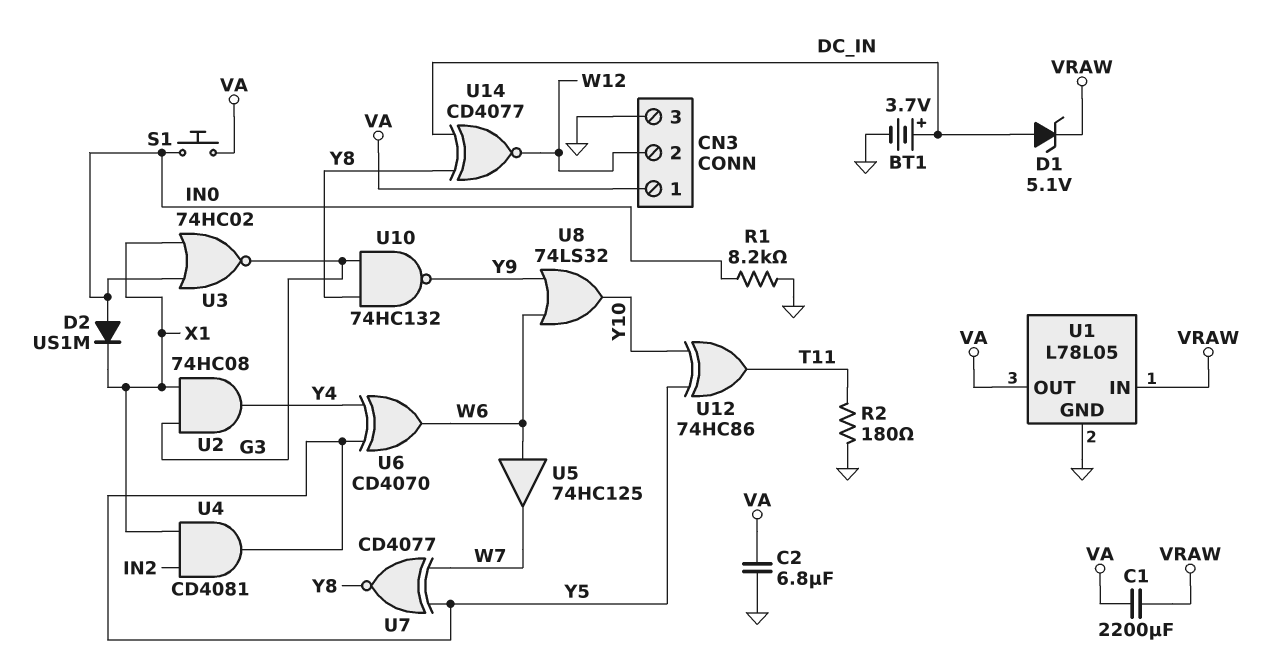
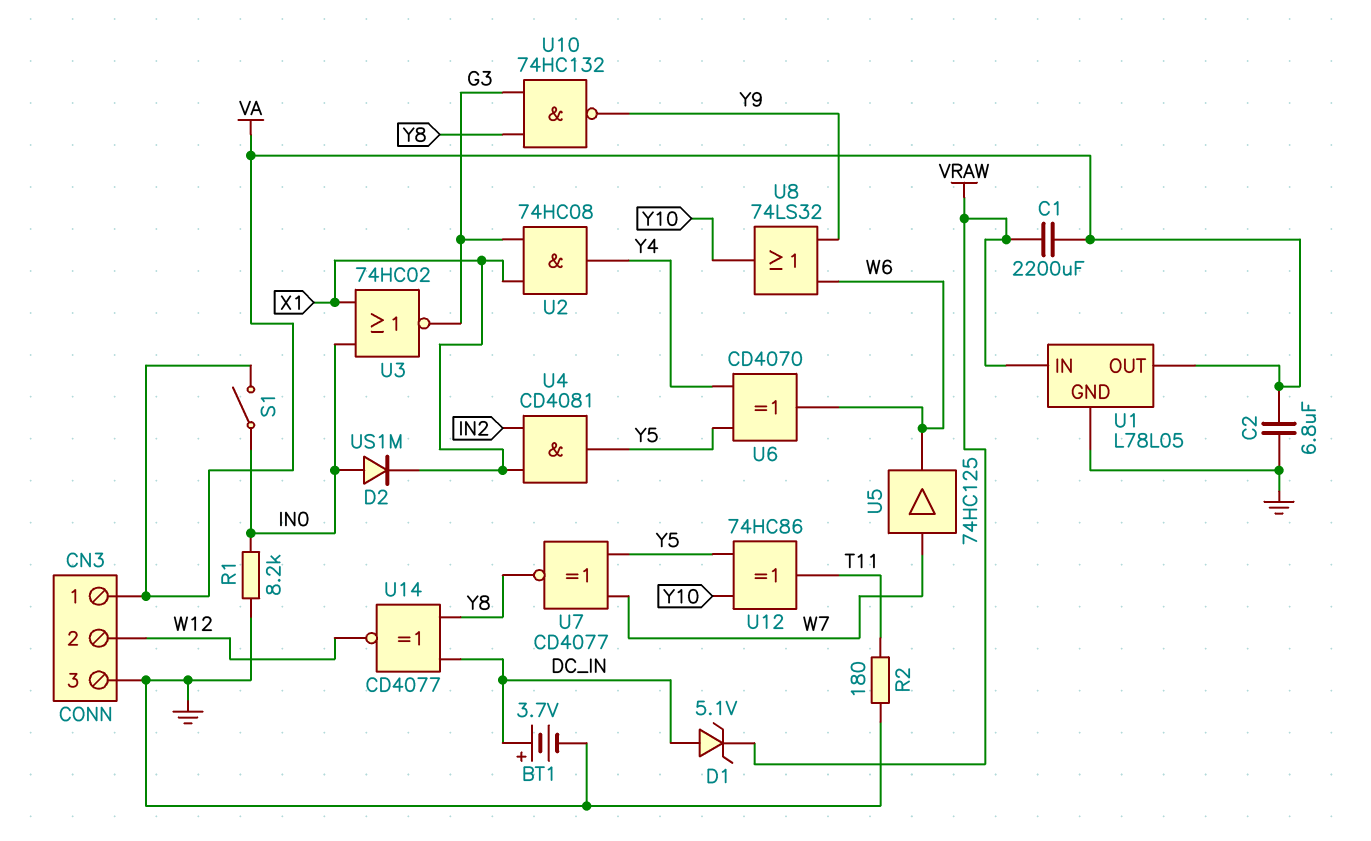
S1: button (IN0, VA) -> switch (IN0, VA)
U5: buffer 74HC125 (in W6, out W7) -> buffer 74HC125 (in W7, out W6)

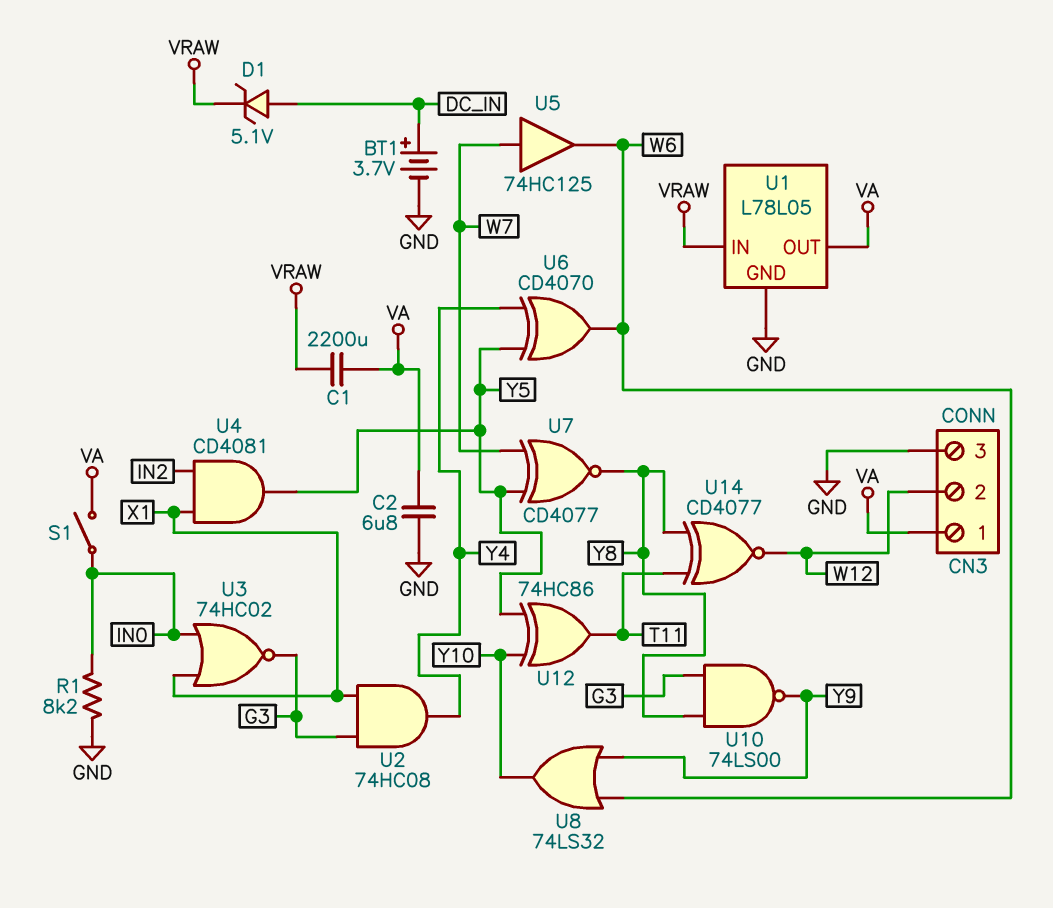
D2: diode US1M (A IN0, K X1) -> none
R2: 180 (GND, T11) -> none
U10: NAND 74HC132 (in G3, in Y8, out Y9) -> NAND 74LS00 (in G3, in Y8, out Y9)
U14: XNOR CD4077 (in DC_IN, in Y8, out W12) -> XNOR CD4077 (in T11, in Y8, out W12)

